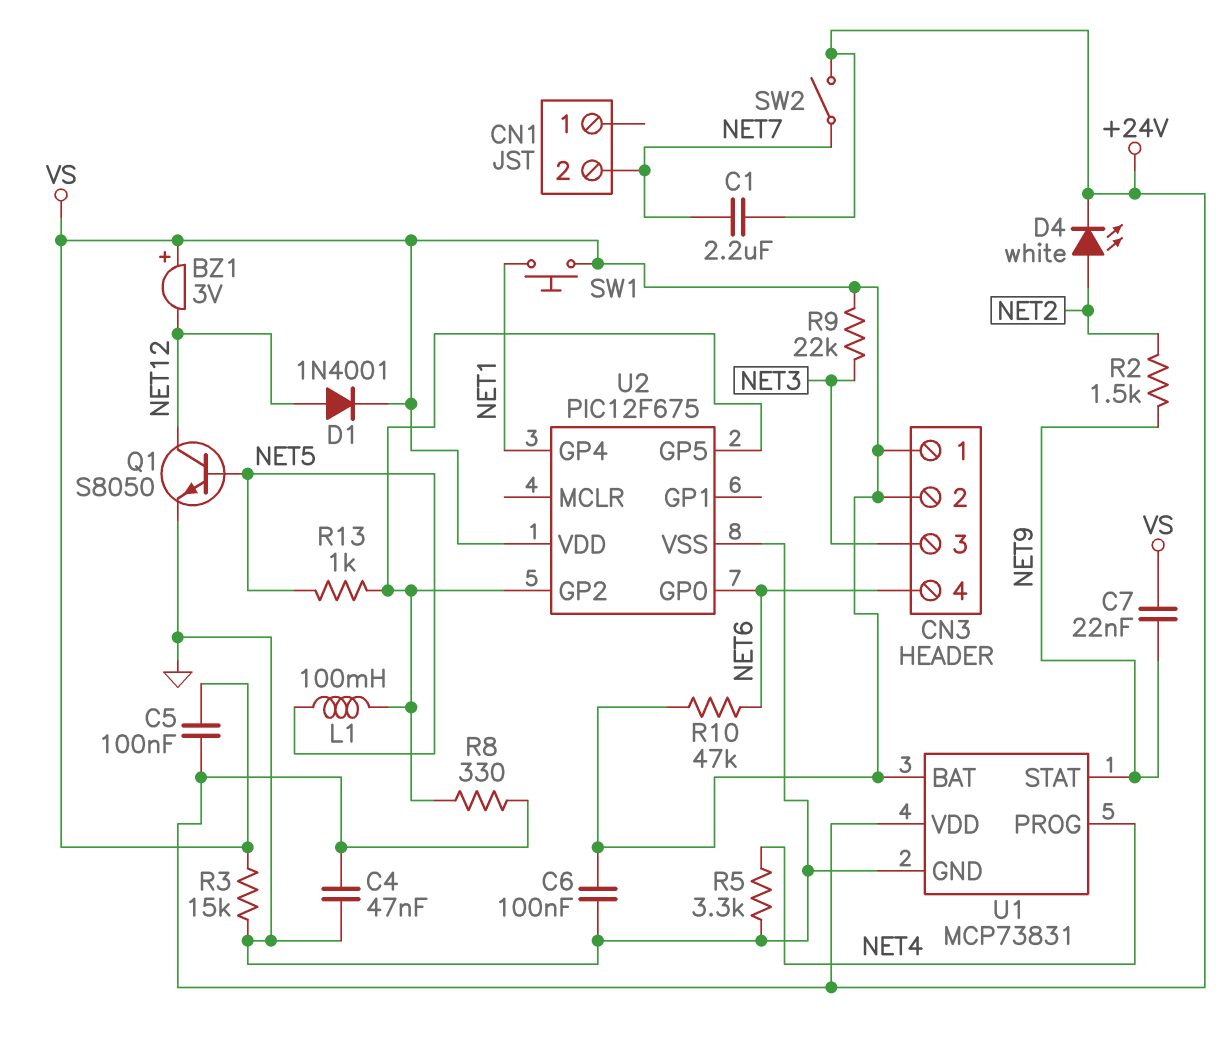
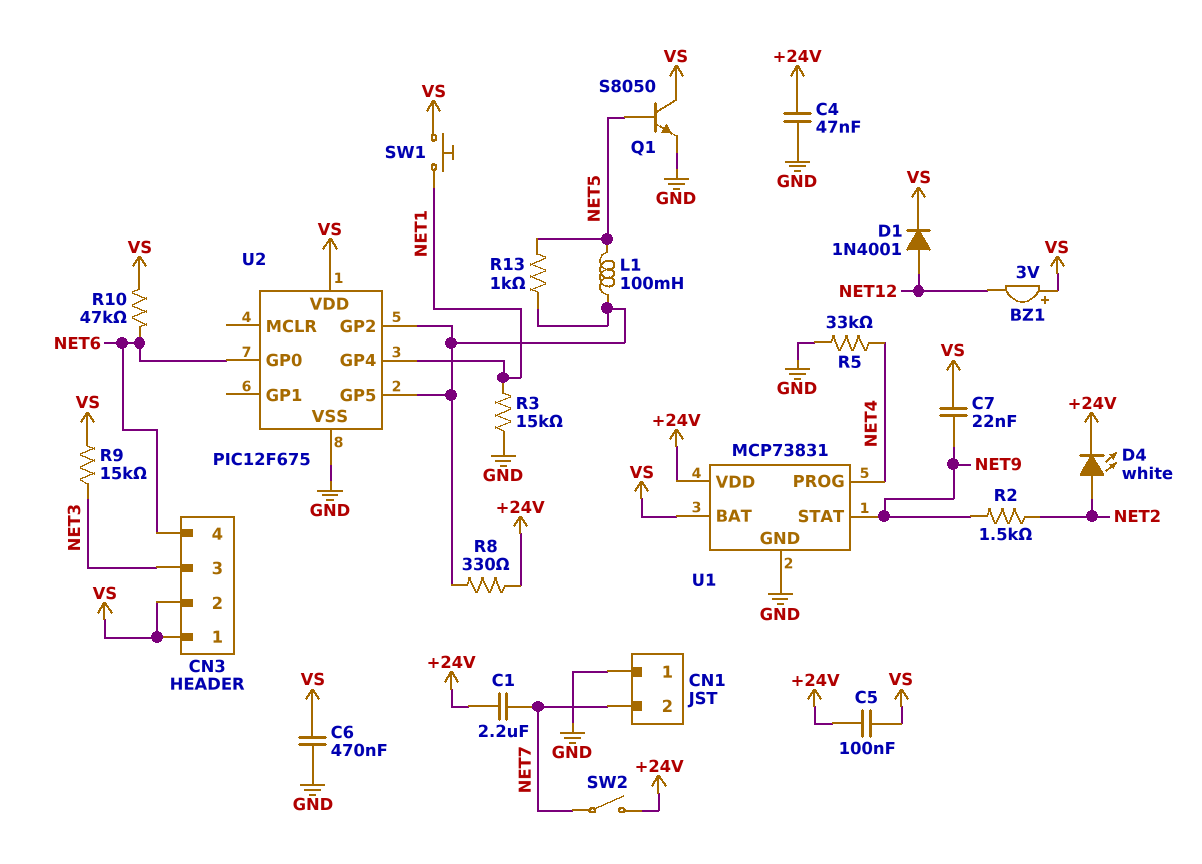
C6: 100nF (GND, VS) -> 470nF (GND, VS)
CN1 pin 1: none -> GND
Q1: NPN S8050 (B NET5, C NET12, E GND) -> NPN S8050 (B NET5, C VS, E GND)
R3: 15k (GND, VS) -> 15k (GND, NET1)
R5: 3.3k (GND, NET4) -> 33k (GND, NET4)
R9: 22k (NET3, VS) -> 15k (NET3, VS)

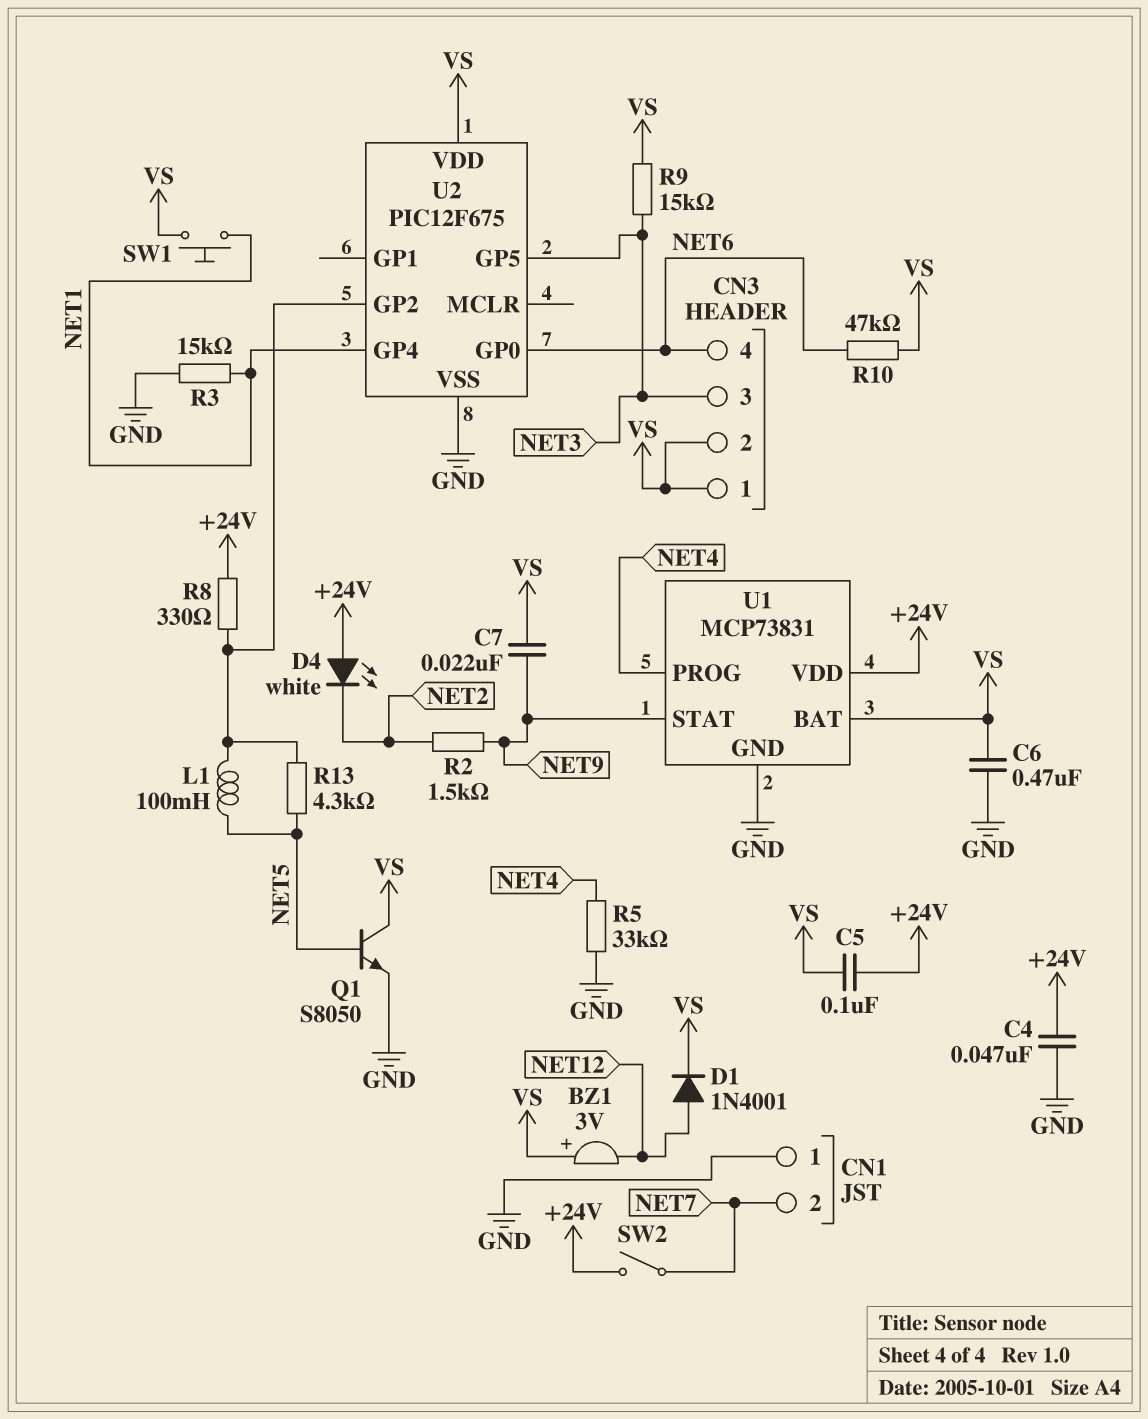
C1: 2.2uF (+24V, NET7) -> none
D4: LED white (A NET2, K +24V) -> LED white (A +24V, K NET2)
R13: 1k (NET5, U2/GP2) -> 4.3k (NET5, U2/GP2)
U2 pin GP5: U2/GP2 -> NET3

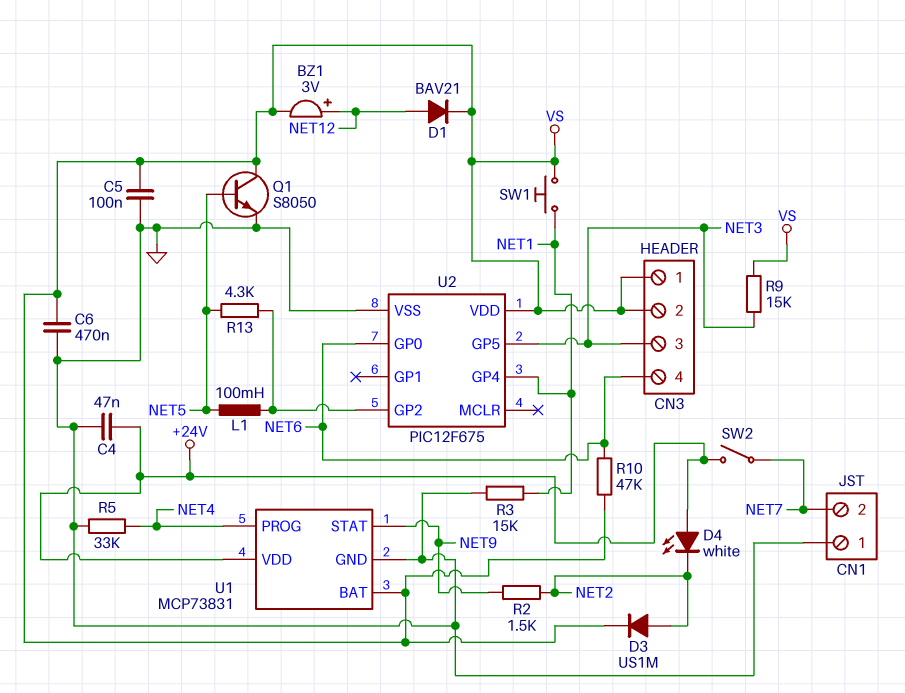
BZ1: buzzer 3V (plus VS, minus NET12) -> buzzer 3V (plus NET12, minus VS)
C5: 100nF (+24V, VS) -> 100nF (GND, VS)
C7: 22nF (NET9, VS) -> none
D1: diode 1N4001 (A NET12, K VS) -> diode BAV21 (A NET12, K VS)
D3: none -> diode US1M (A NET2, K VS)
R8: 330 (+24V, U2/GP2) -> none

